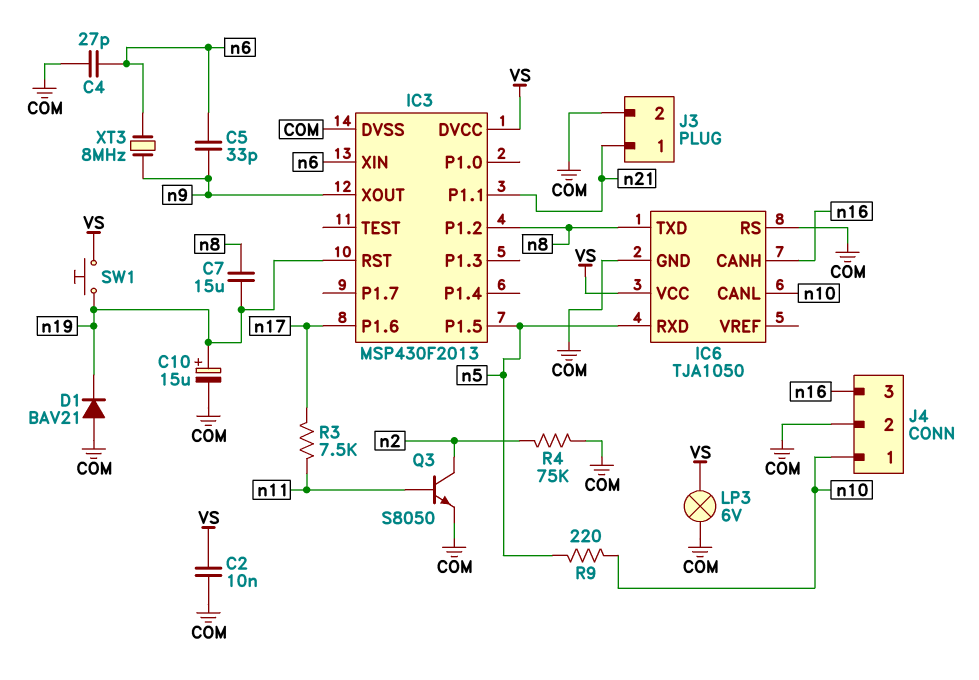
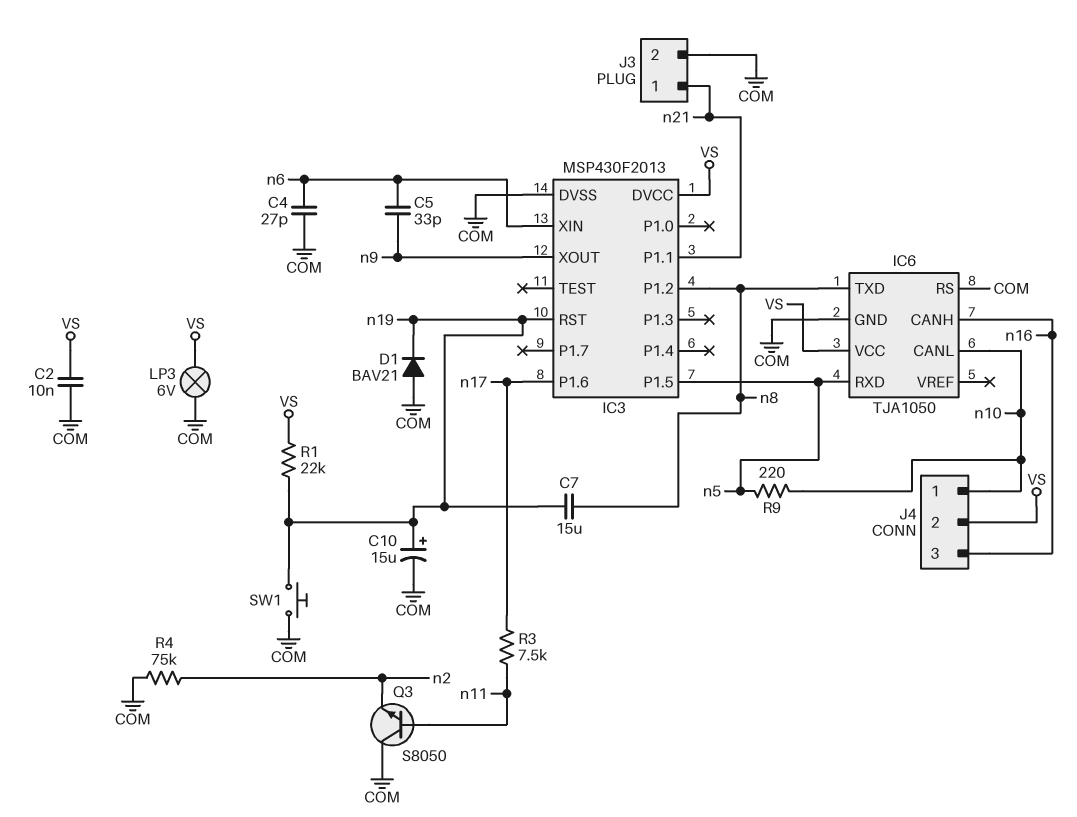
J4 pin 2: COM -> VS
Q3: NPN S8050 (B n11, C n2, E COM) -> NPN S8050 (B n11, C COM, E n2)
R1: none -> 22k (VS, n19)
SW1: button (VS, n19) -> button (COM, n19)
XT3: 8MHz (n6, n9) -> none

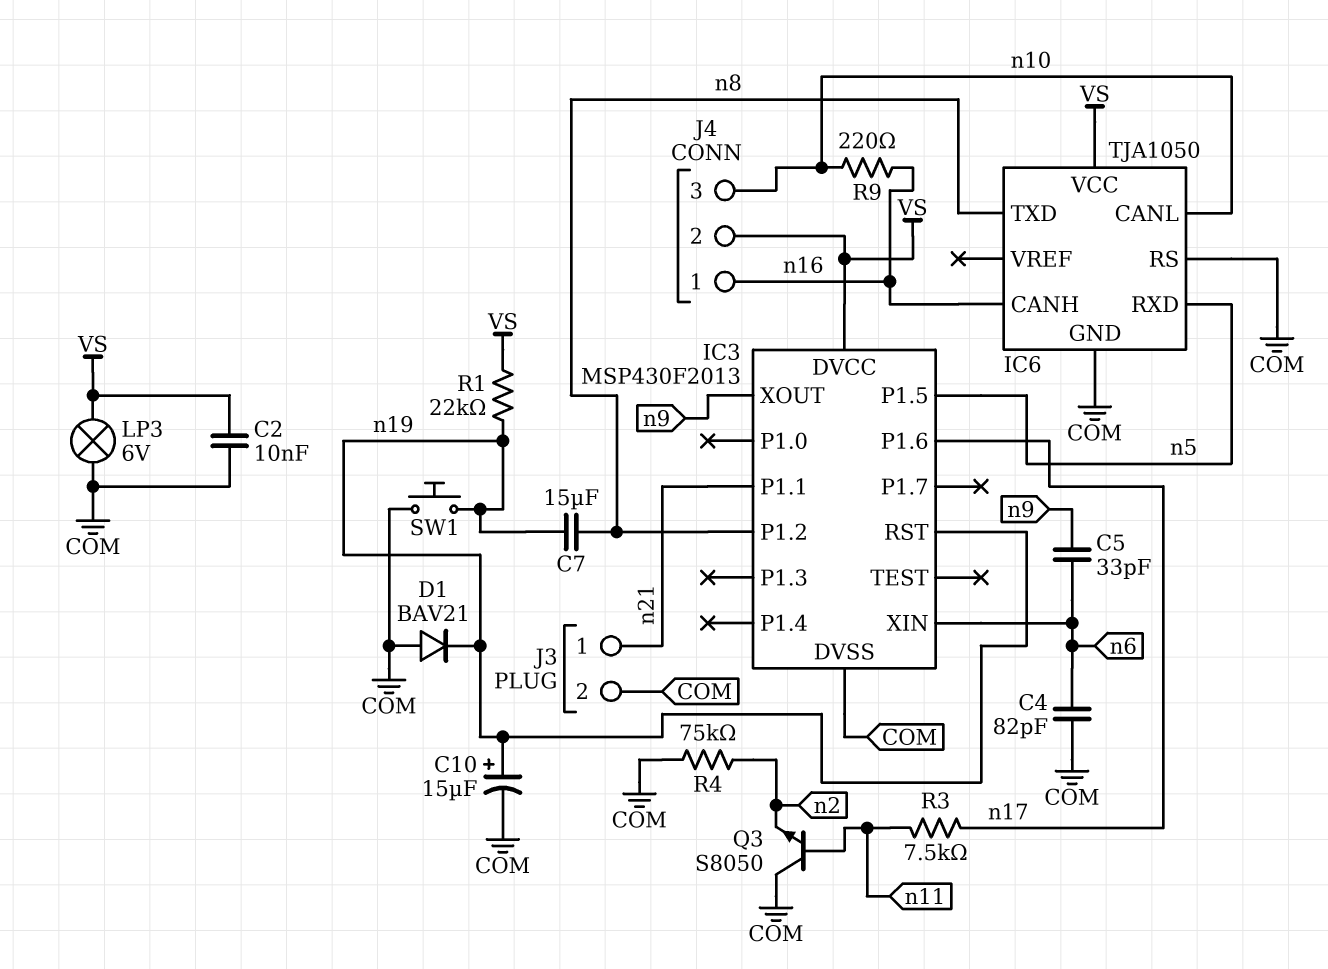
C4: 27pF (COM, n6) -> 82pF (COM, n6)
J4 pin 1: n10 -> n16
J4 pin 3: n16 -> n10
R9: 220 (n5, n10) -> 220 (n10, n16)

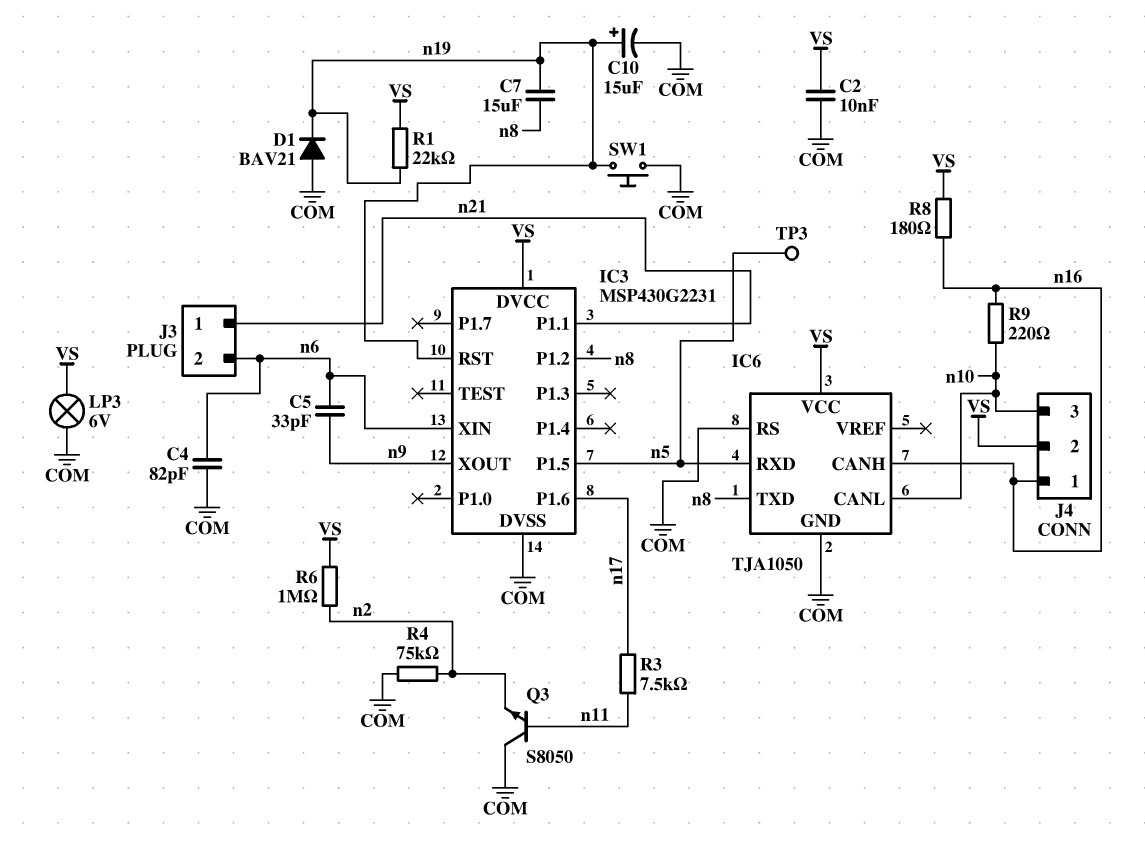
IC3: MSP430F2013 -> MSP430G2231
J3 pin 2: COM -> n6
R6: none -> 1M (VS, n2)
R8: none -> 180 (VS, n16)
TP3: none -> test point (n5)

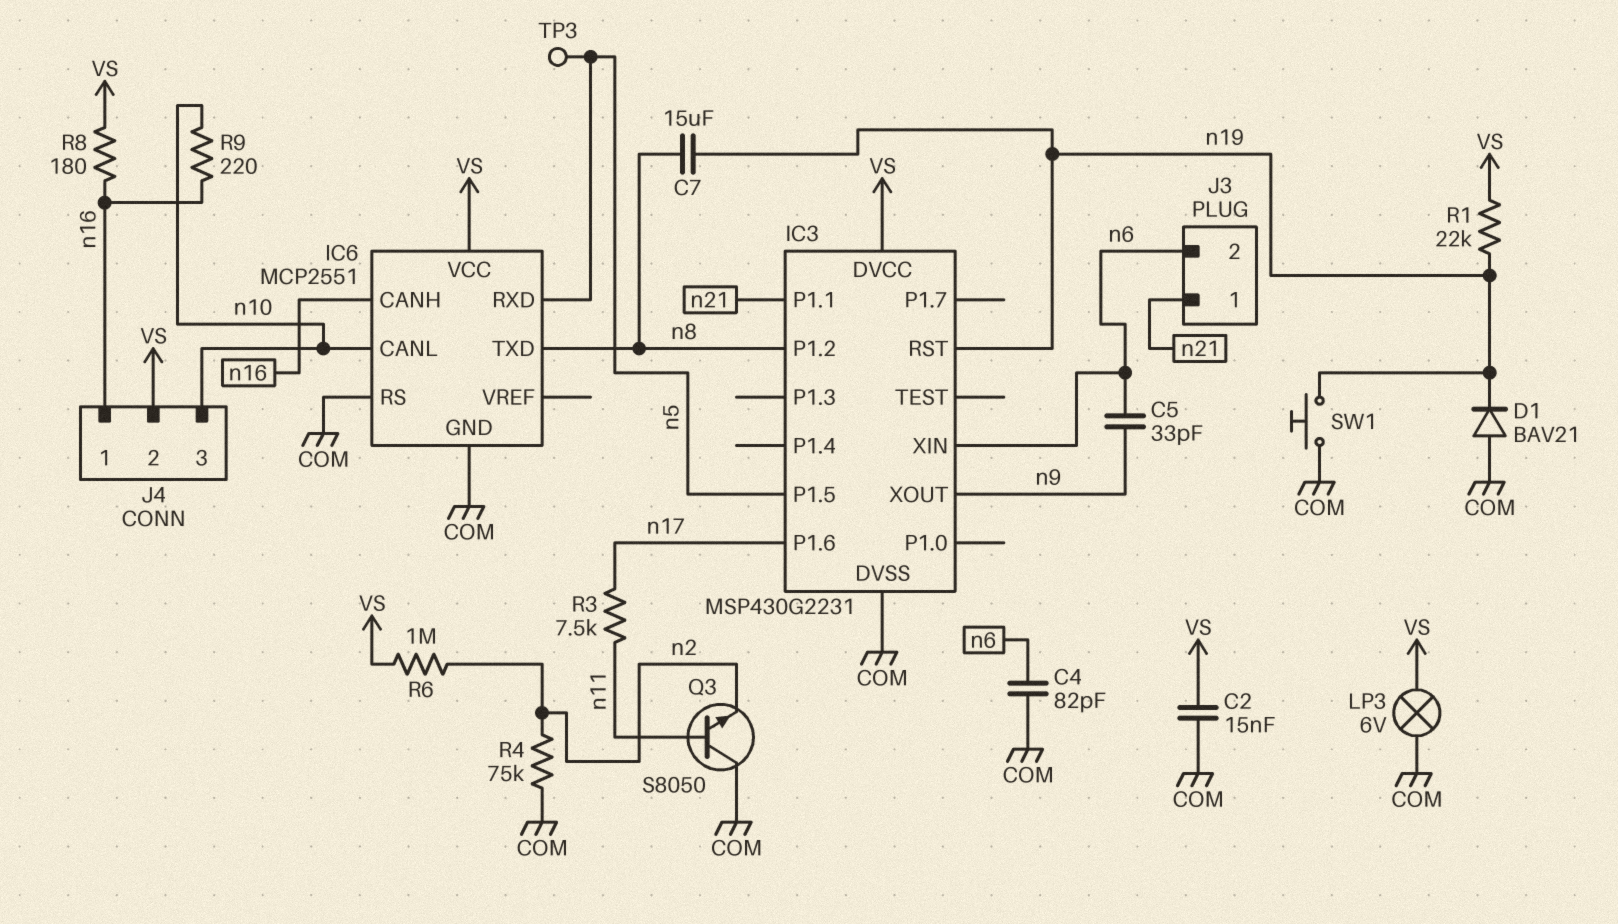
C2: 10nF (COM, VS) -> 15nF (COM, VS)
C10: 15uF (plus n19, minus COM) -> none
IC6: TJA1050 -> MCP2551

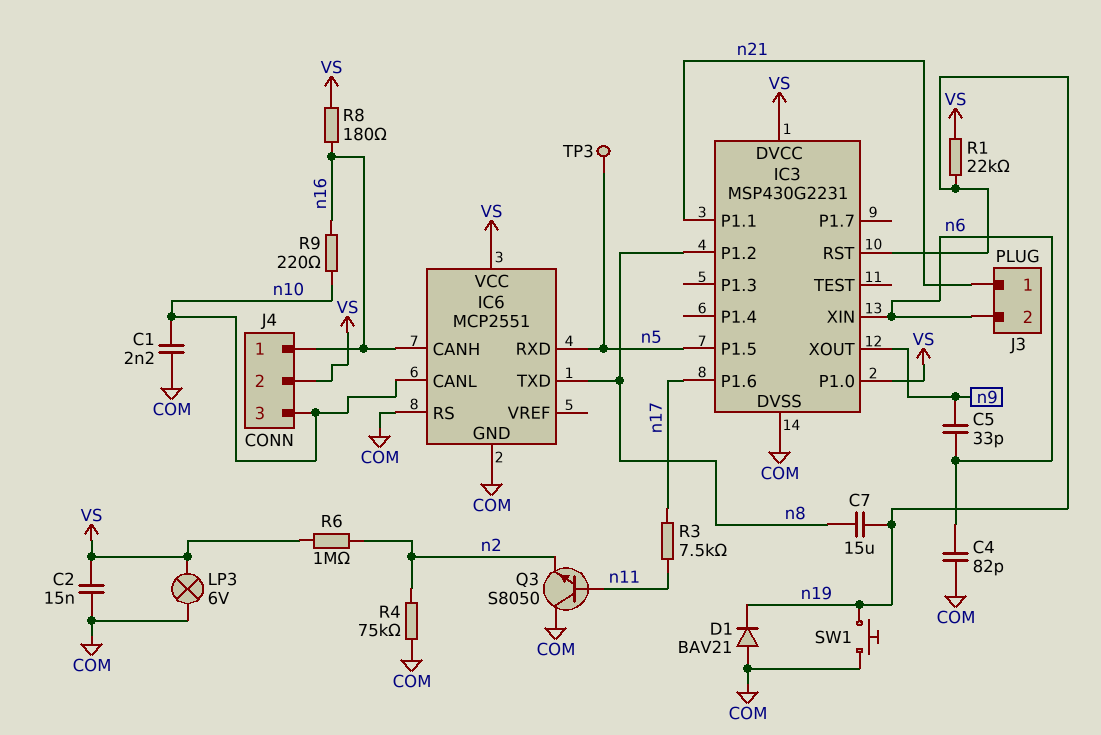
C1: none -> 2.2nF (COM, n10)
IC3 pin P1.0: none -> VS

